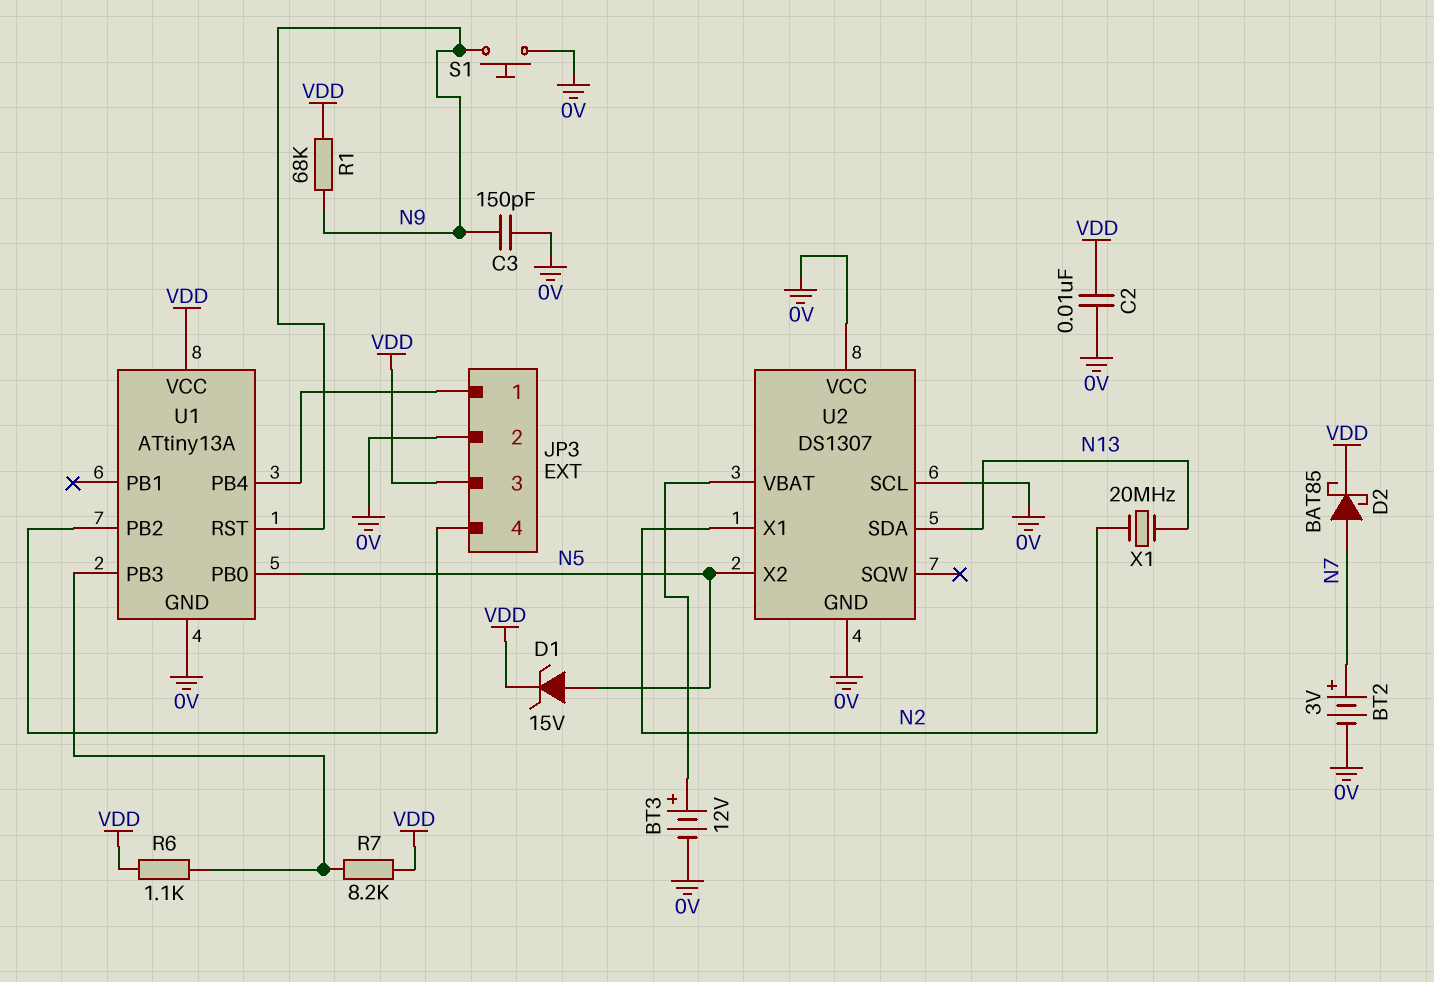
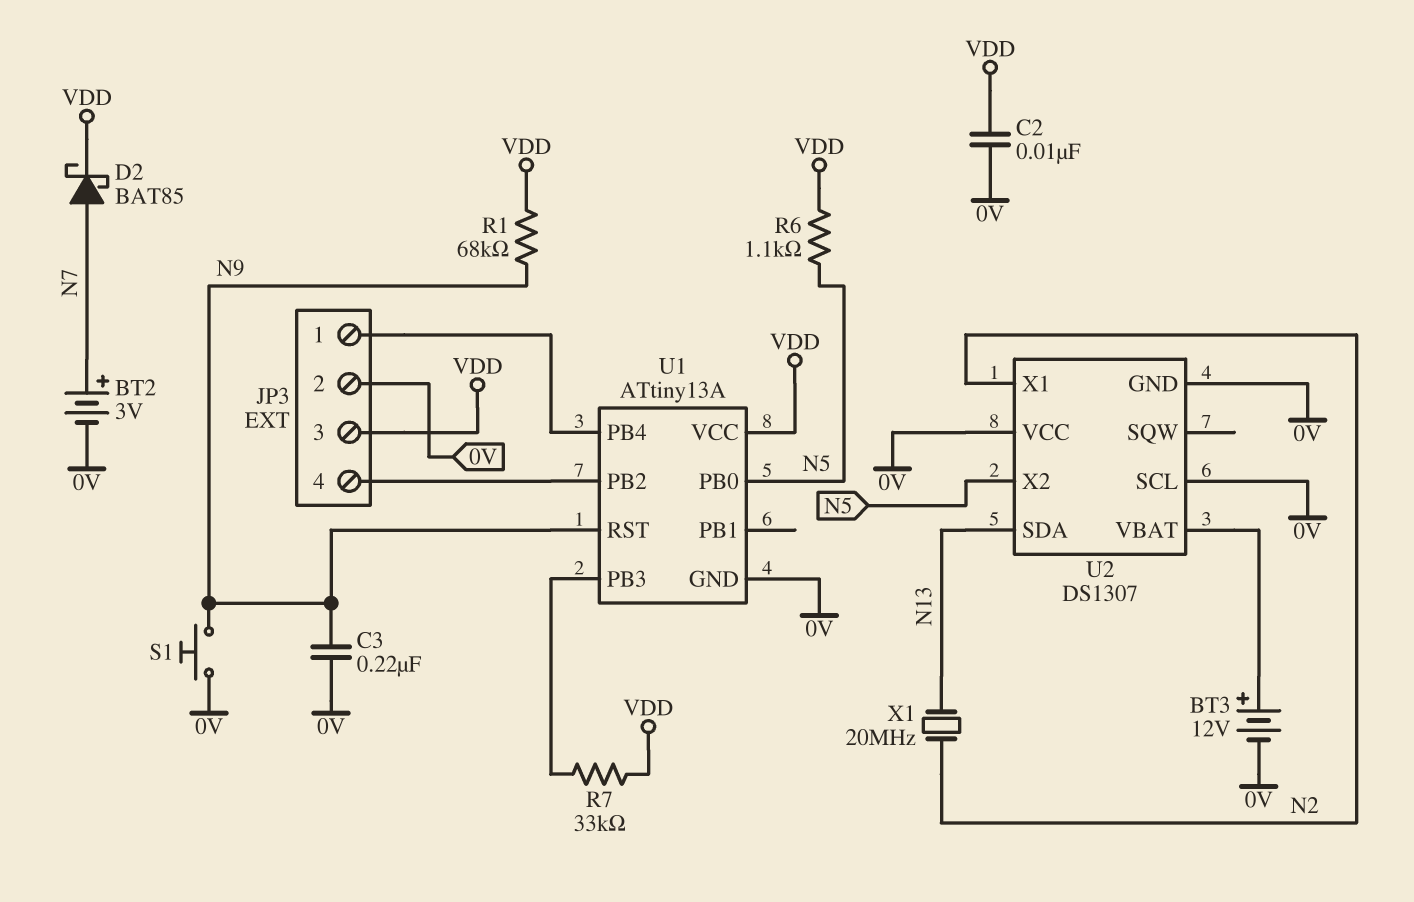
C3: 150pF (0V, N9) -> 220nF (0V, N9)
D1: zener 15V (A N5, K VDD) -> none
R6: 1.1k (U1/PB3, VDD) -> 1.1k (N5, VDD)
R7: 8.2k (U1/PB3, VDD) -> 33k (U1/PB3, VDD)

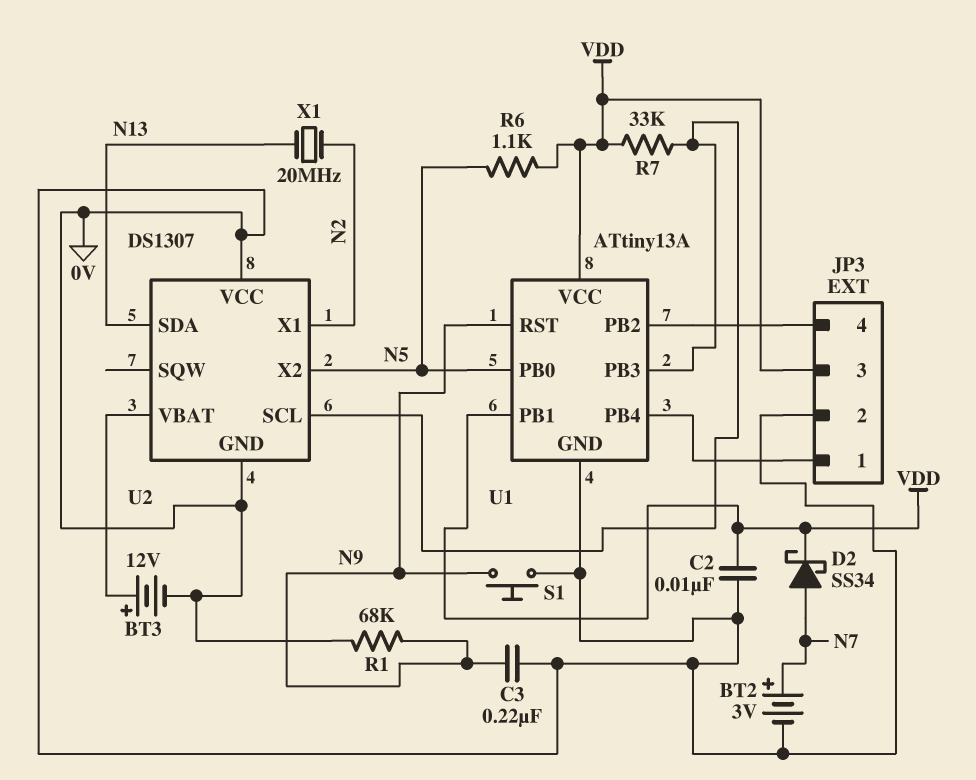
D2: schottky BAT85 (A N7, K VDD) -> schottky SS34 (A N7, K VDD)
R1: 68k (N9, VDD) -> 68k (0V, N9)
U1 pin PB1: none -> VDD
U2 pin SCL: 0V -> U1/PB3

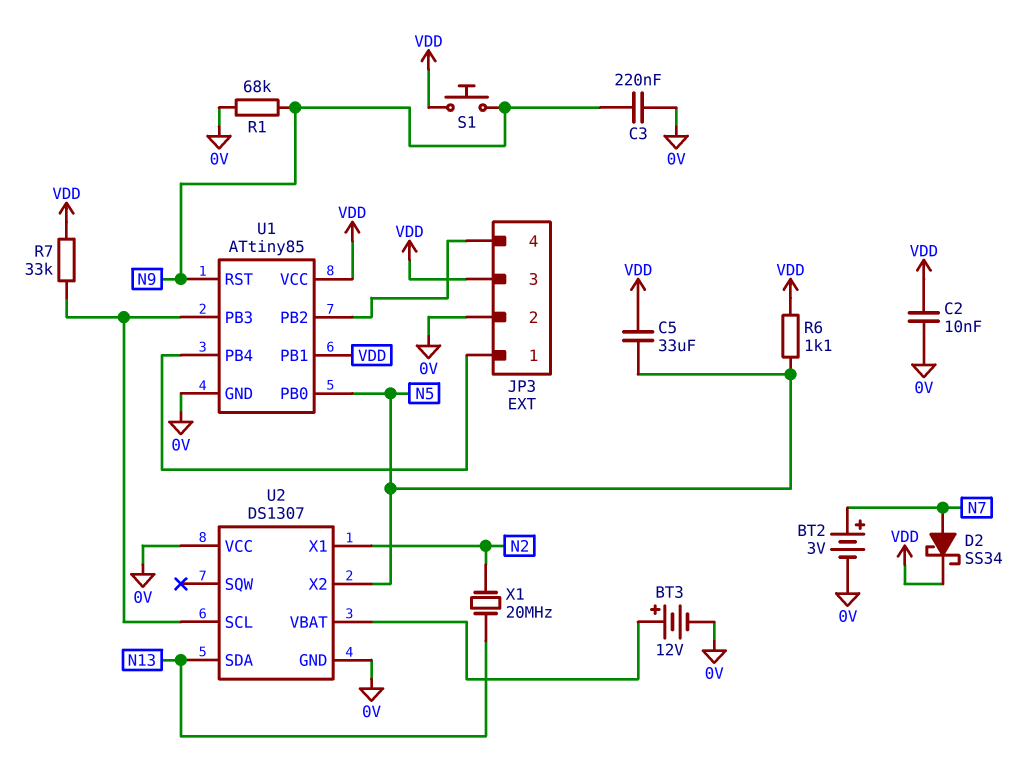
C5: none -> 33uF (N5, VDD)
S1: button (0V, N9) -> button (N9, VDD)
U1: ATtiny13A -> ATtiny85

